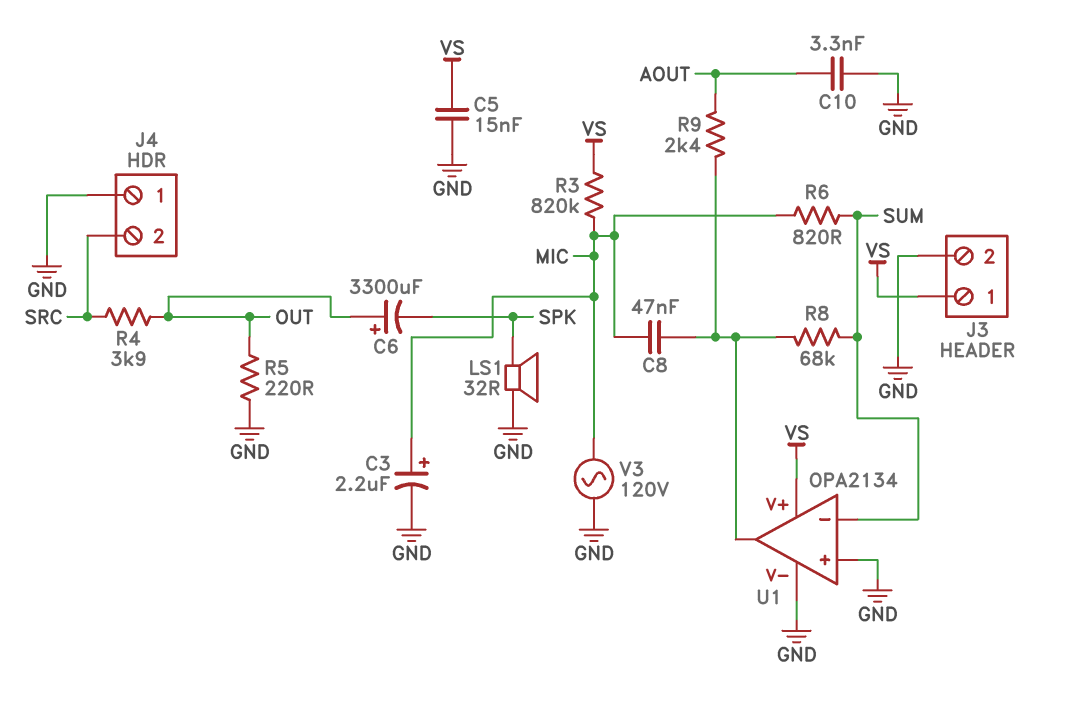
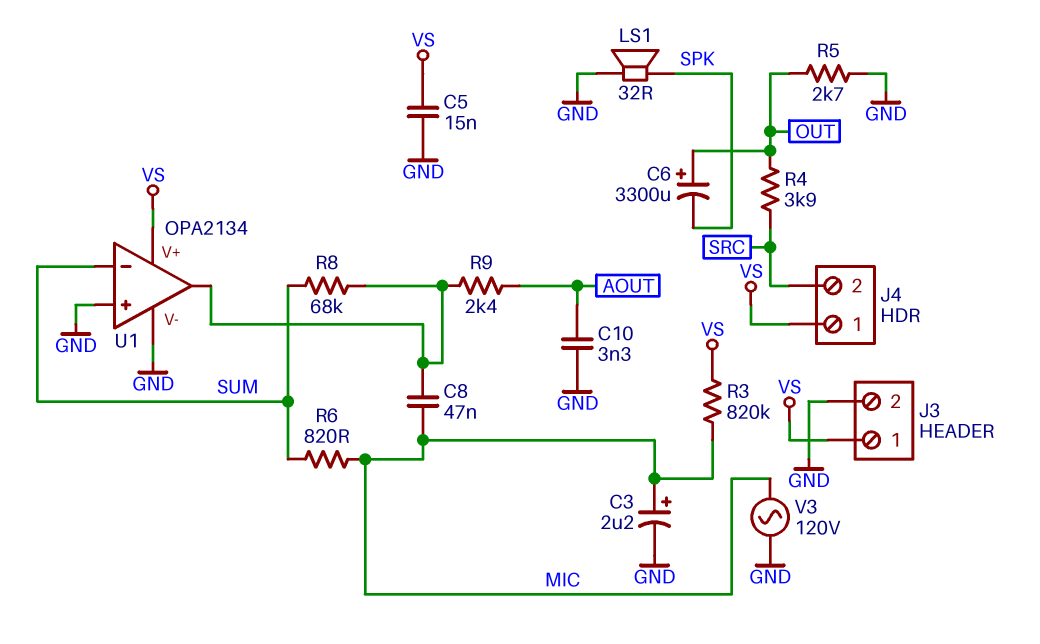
J4 pin 1: GND -> VS
R5: 220 (GND, OUT) -> 2.7k (GND, OUT)

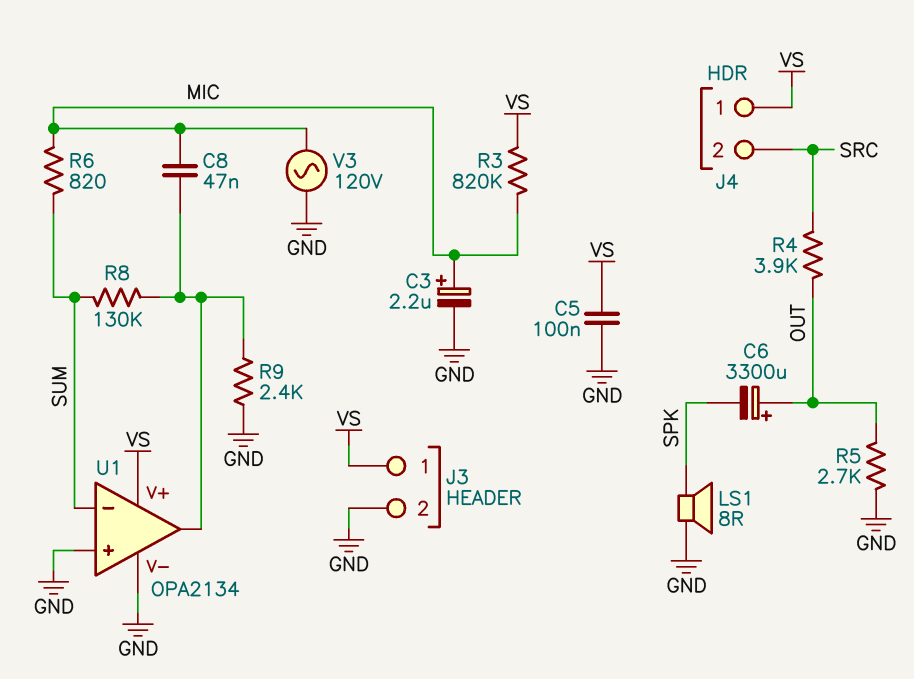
C5: 15nF (GND, VS) -> 100nF (GND, VS)
C10: 3.3nF (AOUT, GND) -> none
LS1: speaker 32R (GND, SPK) -> speaker 8R (GND, SPK)
R8: 68k (SUM, U1/out) -> 130k (SUM, U1/out)
R9: 2.4k (AOUT, U1/out) -> 2.4k (GND, U1/out)

